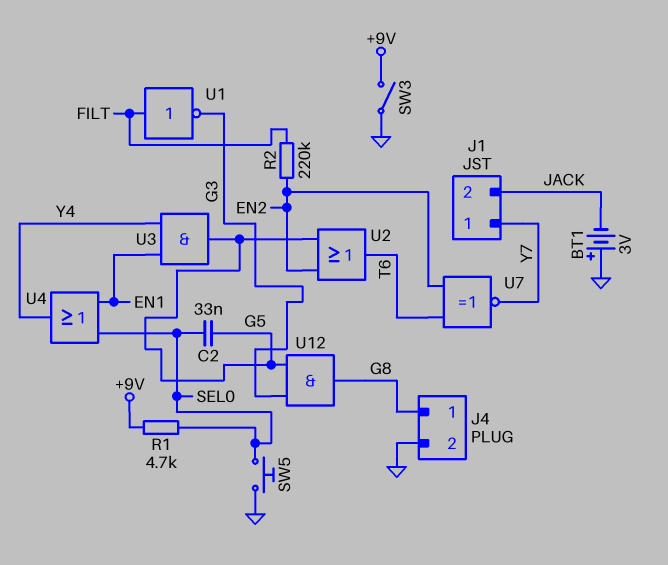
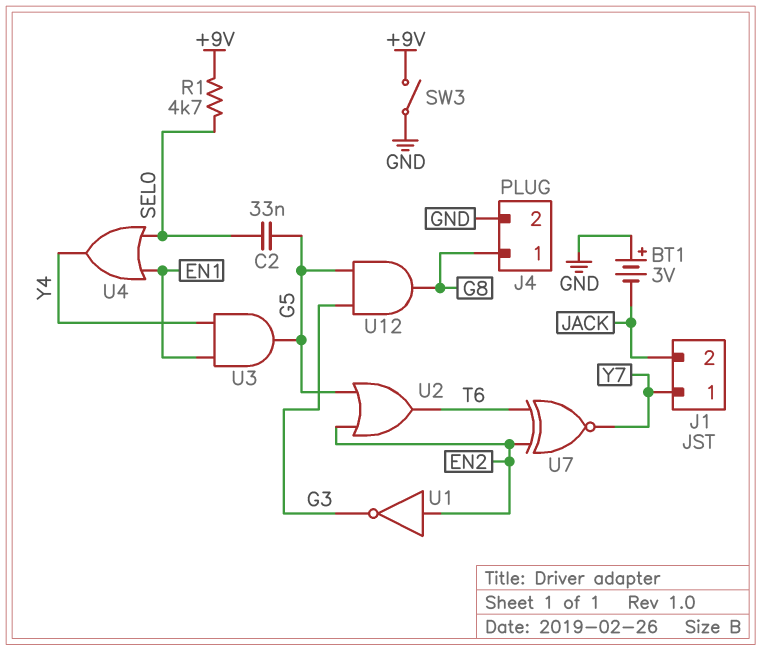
R2: 220k (EN2, FILT) -> none
SW5: button (GND, SEL0) -> none
U1: NOT (in FILT, out G3) -> NOT (in EN2, out G3)

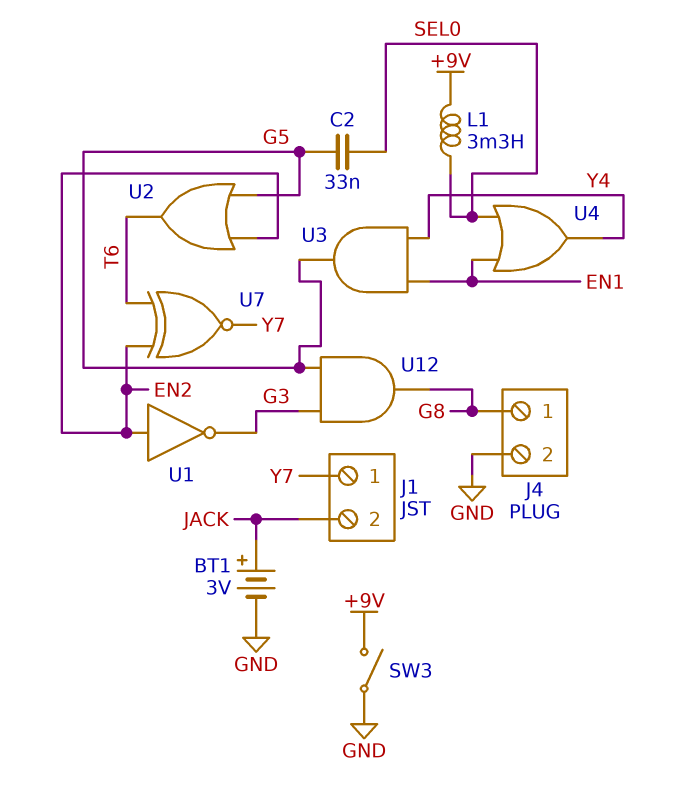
BT1: 3V (plus GND, minus JACK) -> 3V (plus JACK, minus GND)
L1: none -> 3.3mH (+9V, SEL0)
R1: 4.7k (+9V, SEL0) -> none

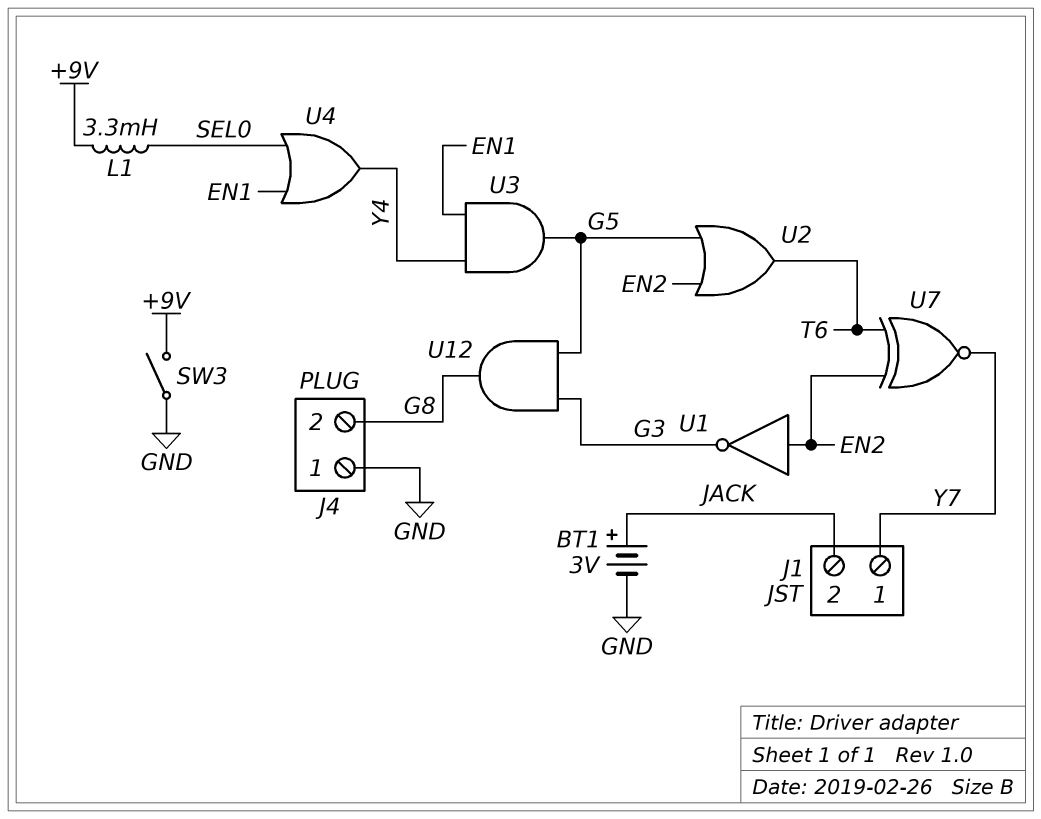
C2: 33nF (G5, SEL0) -> none
J4 pin 1: G8 -> GND
J4 pin 2: GND -> G8

